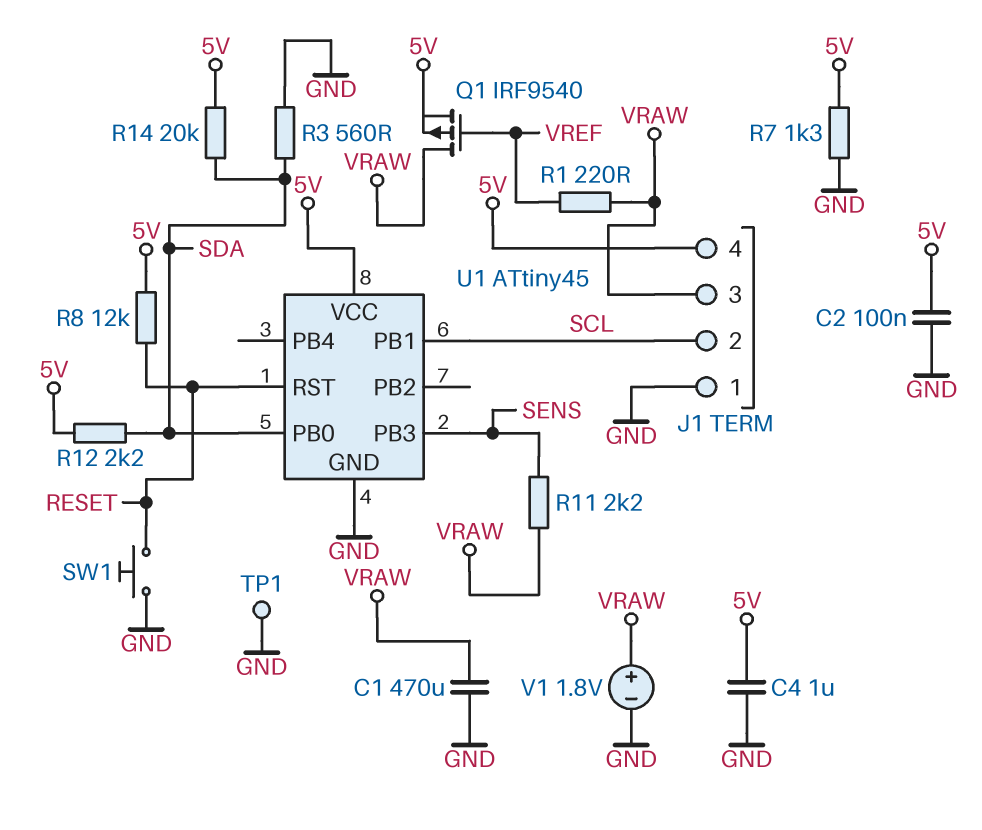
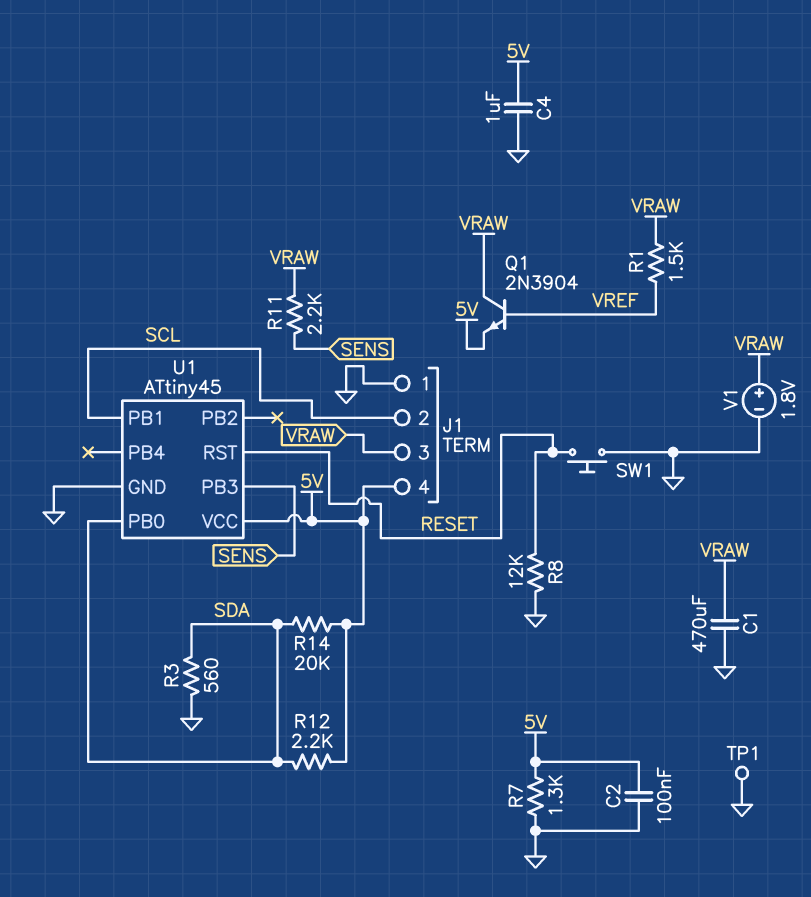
Q1: PMOS IRF9540 (G VREF, D VRAW, S 5V) -> NPN 2N3904 (B VREF, C VRAW, E 5V)
R1: 220 (VRAW, VREF) -> 1.5k (VRAW, VREF)
R8: 12k (5V, RESET) -> 12k (GND, RESET)

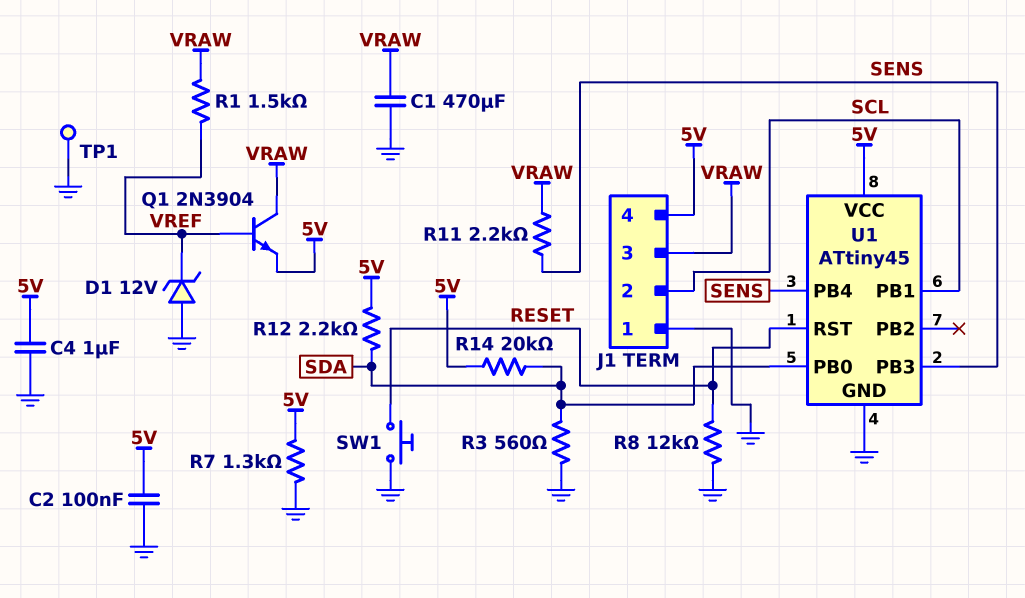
D1: none -> zener 12V (A GND, K VREF)
U1 pin PB4: none -> SENS
V1: 1.8V (plus VRAW, minus GND) -> none

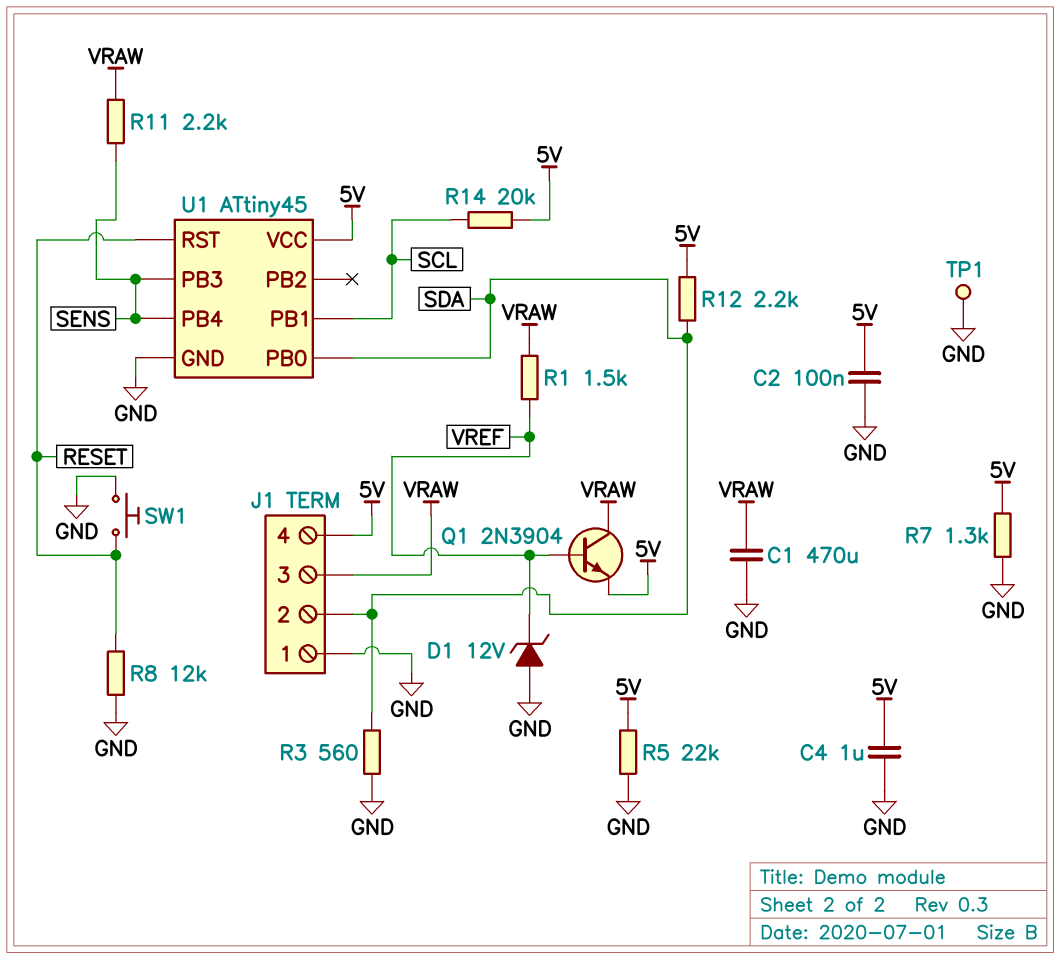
J1 pin 2: SCL -> SDA
R5: none -> 22k (5V, GND)
R14: 20k (5V, SDA) -> 20k (5V, SCL)

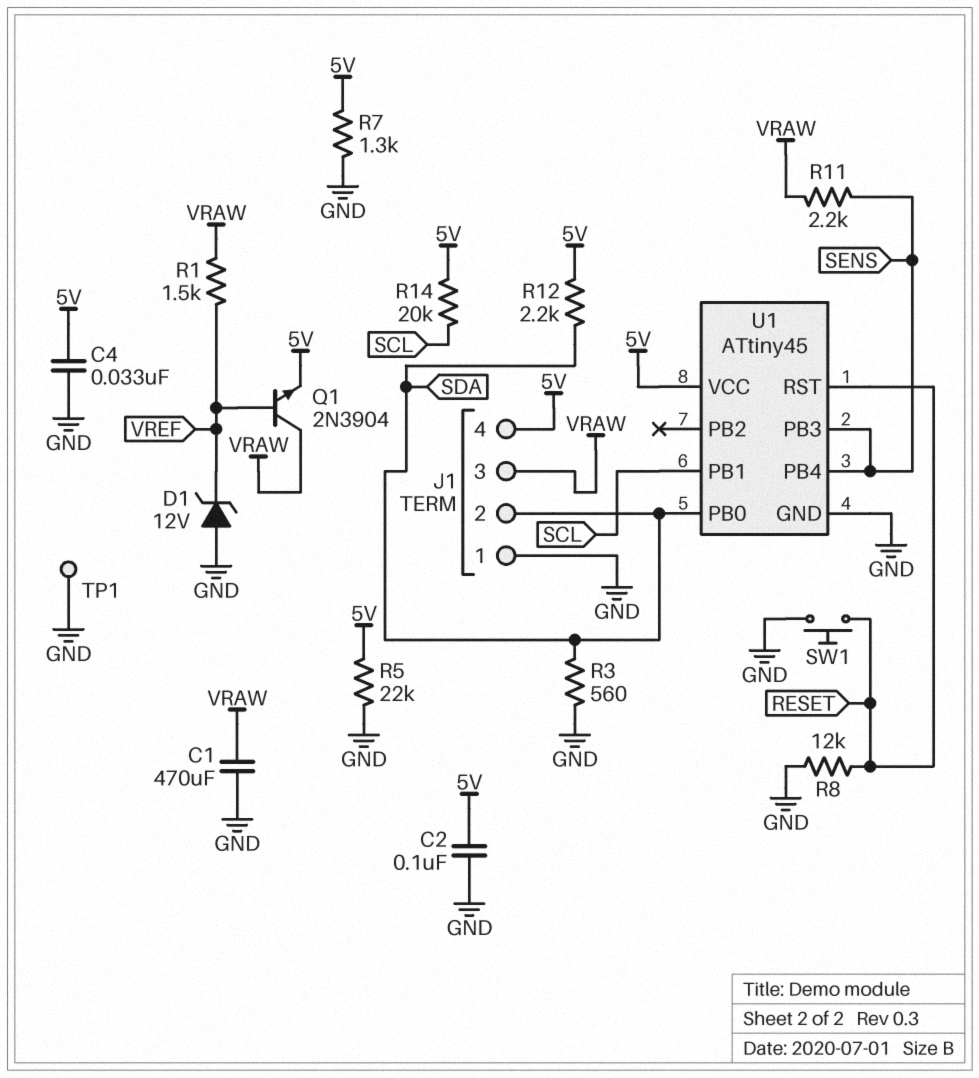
C4: 1uF (5V, GND) -> 33nF (5V, GND)

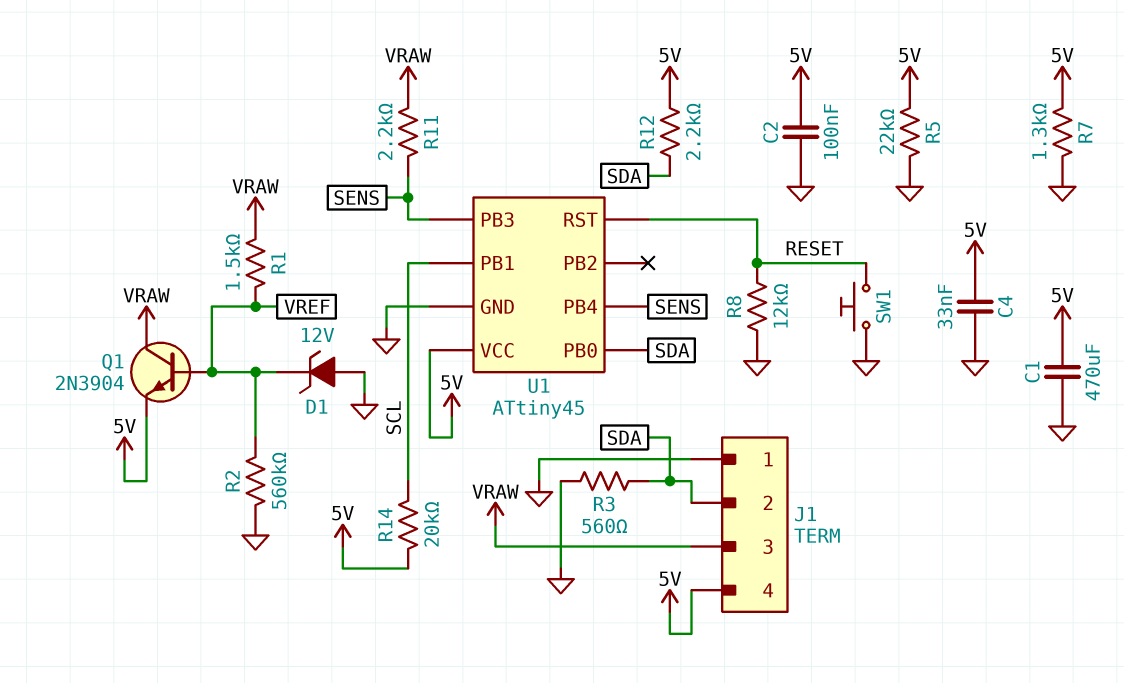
C1: 470uF (GND, VRAW) -> 470uF (5V, GND)
R2: none -> 560k (GND, VREF)
TP1: test point (GND) -> none

